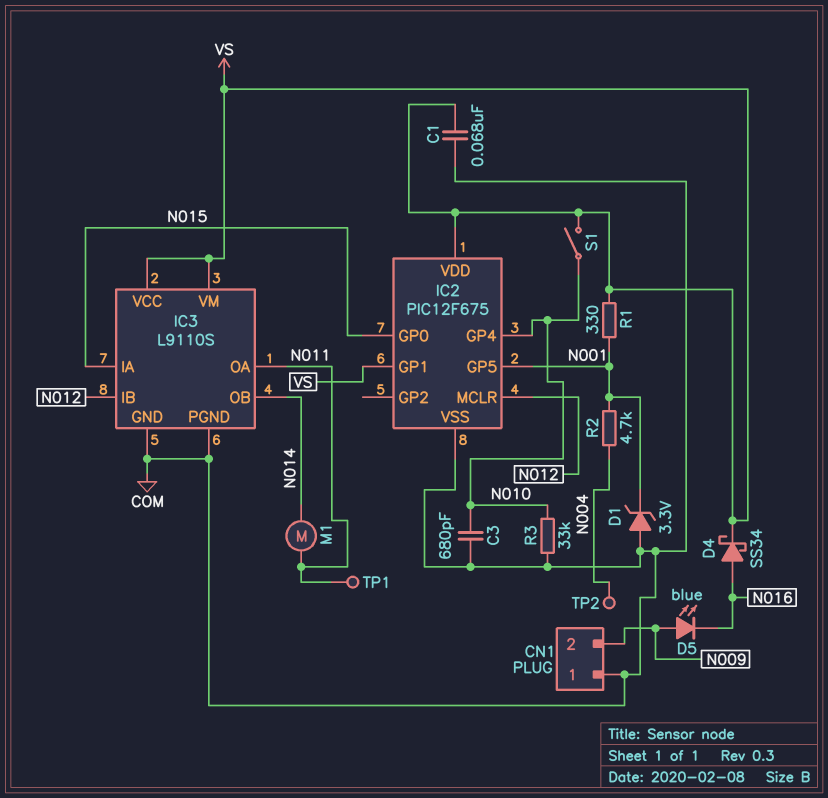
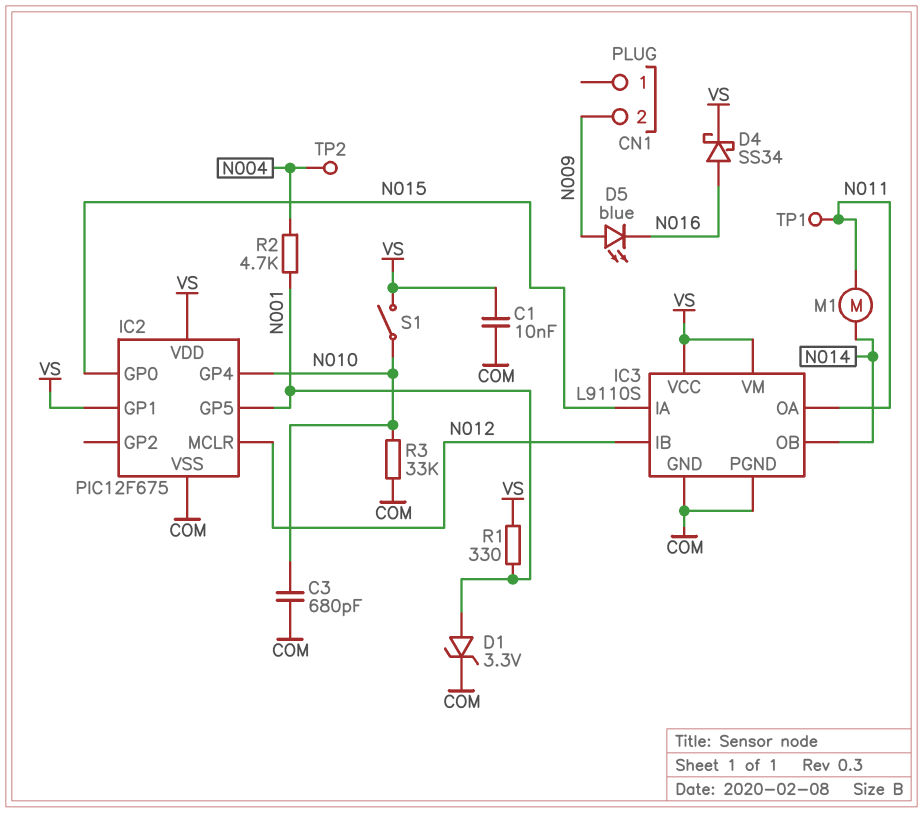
C1: 68nF (COM, VS) -> 10nF (COM, VS)
CN1 pin 1: COM -> none
D1: zener 3.3V (A COM, K N001) -> zener 3.3V (A N001, K COM)

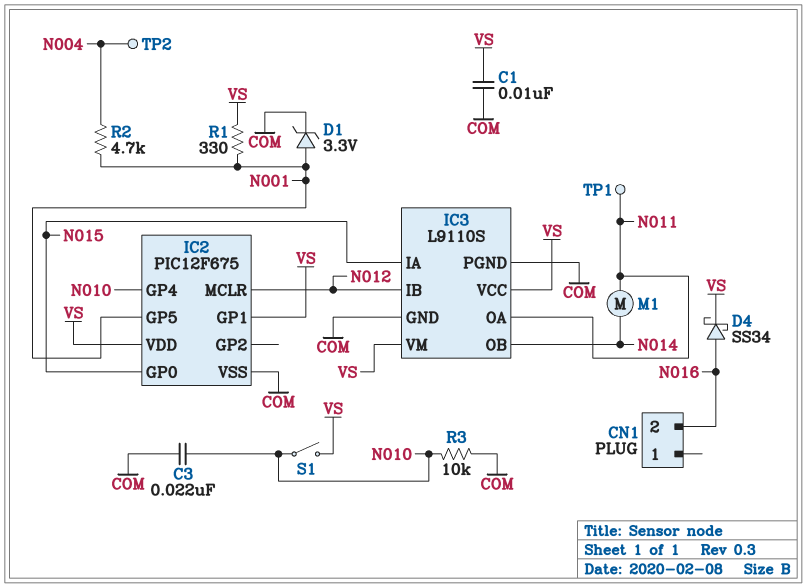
C3: 680pF (COM, N010) -> 22nF (COM, N010)
CN1 pin 2: N009 -> N016
D5: LED blue (A N009, K N016) -> none
R3: 33k (COM, N010) -> 10k (COM, N010)

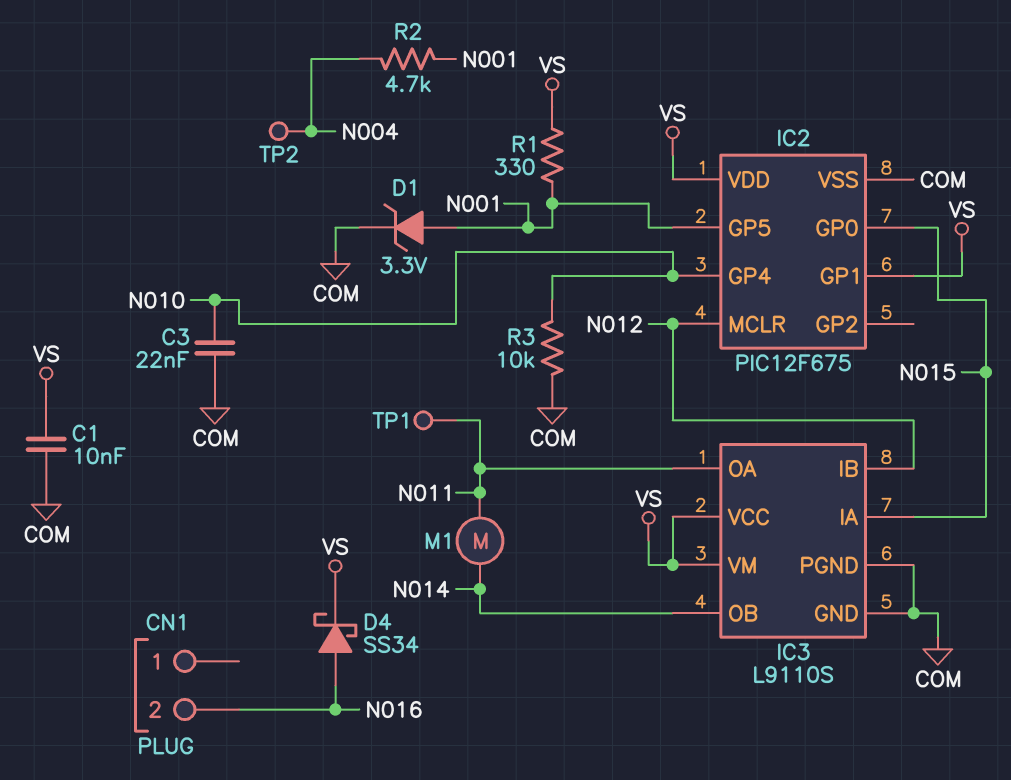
S1: switch (N010, VS) -> none

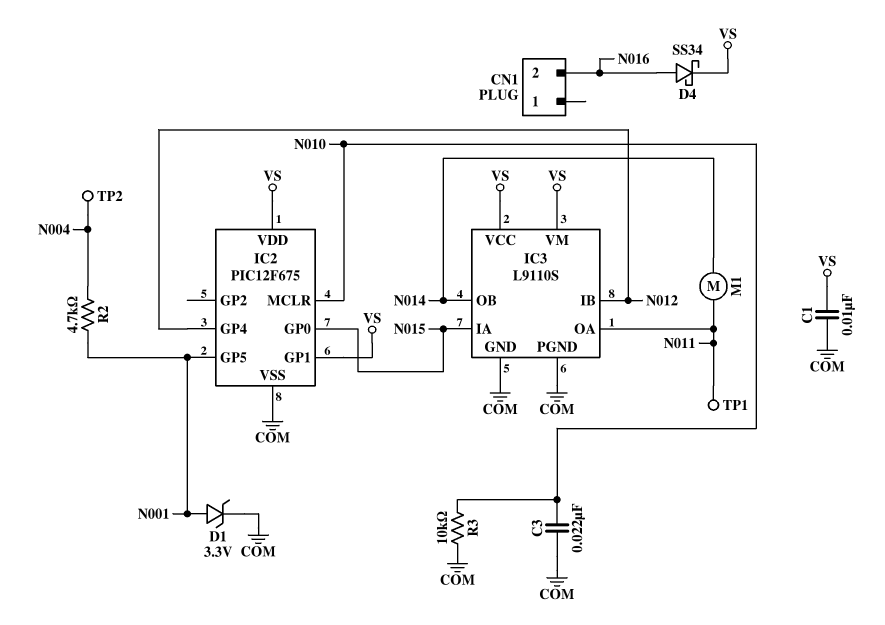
IC2 pin GP4: N010 -> N012
IC2 pin MCLR: N012 -> N010
R1: 330 (N001, VS) -> none

